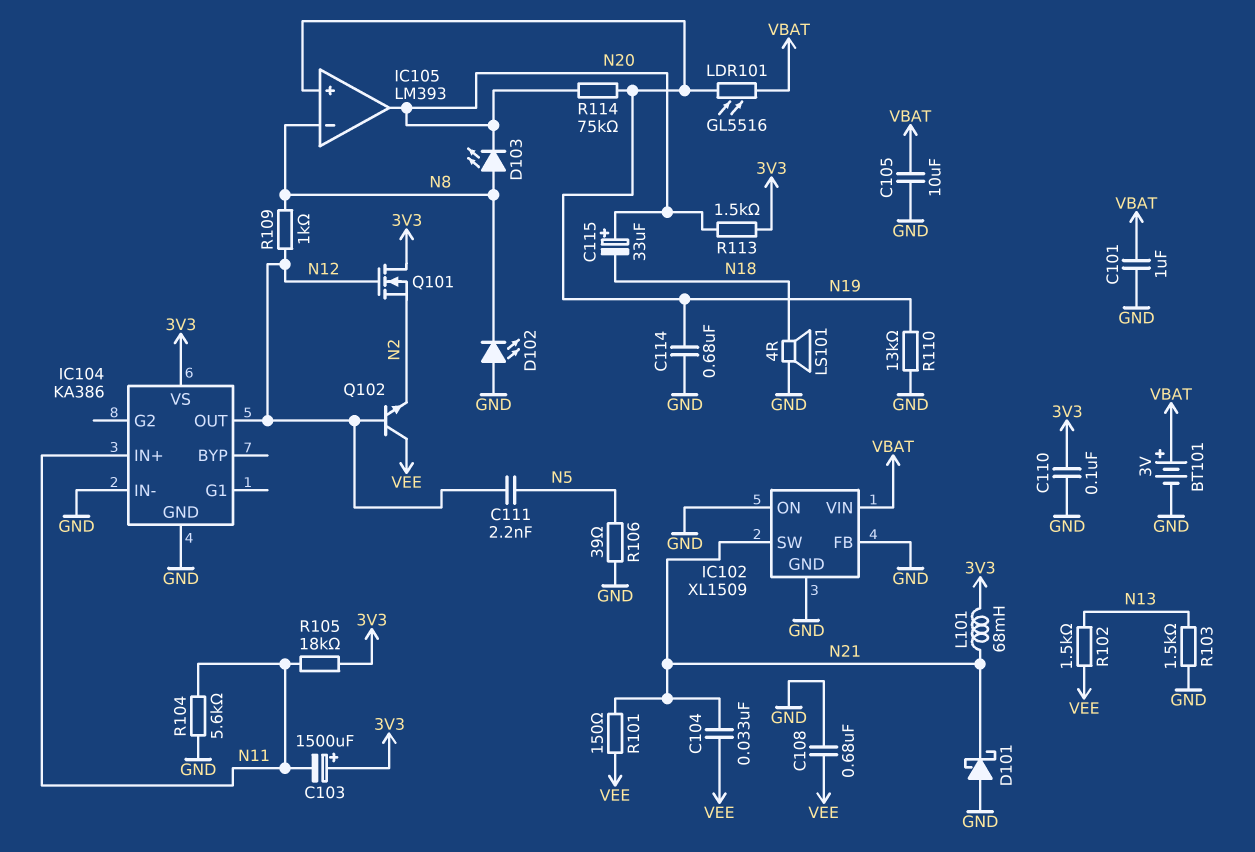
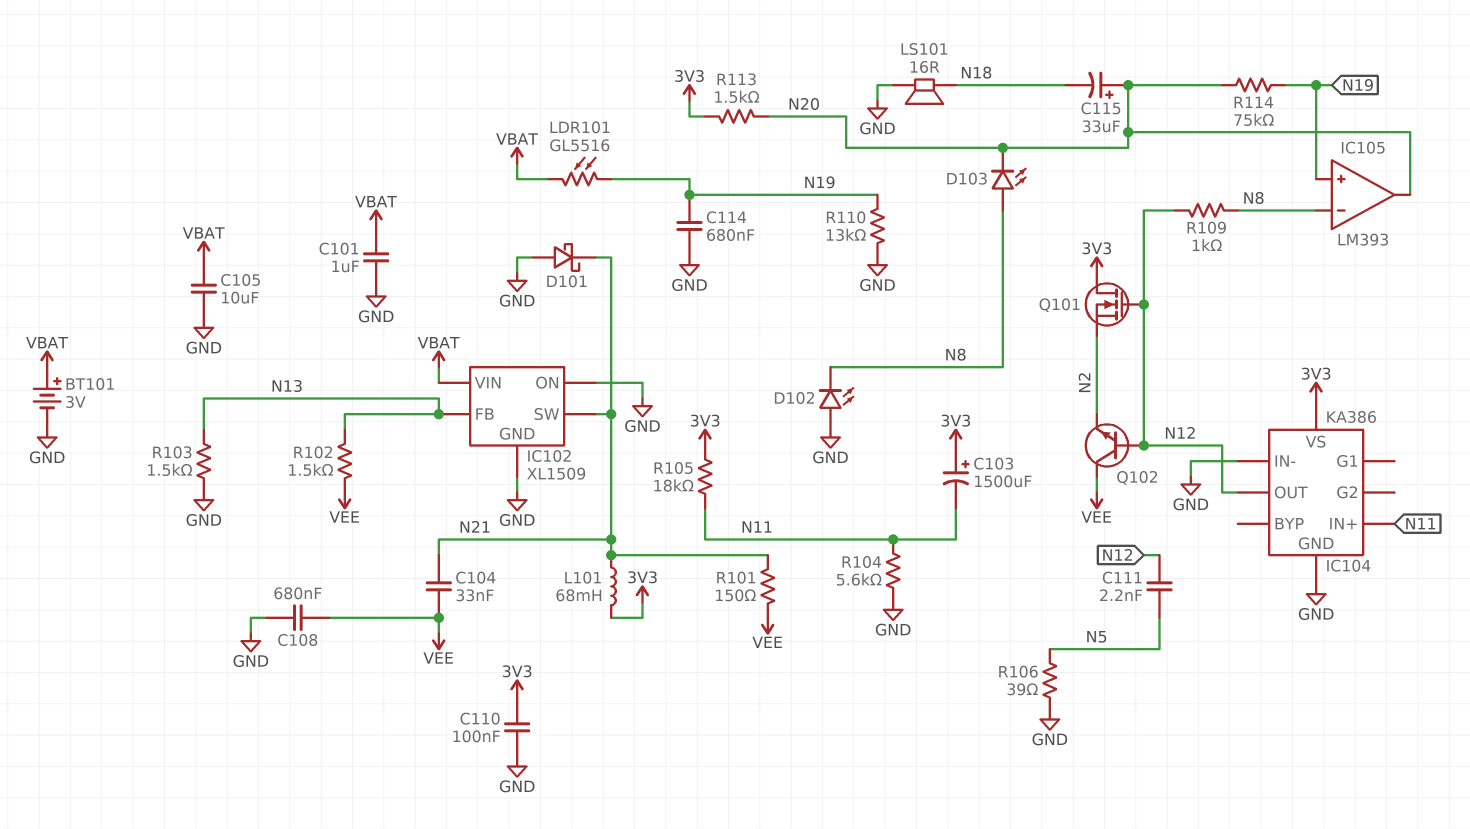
IC102 pin FB: GND -> N13
LS101: speaker 4R (GND, N18) -> speaker 16R (GND, N18)

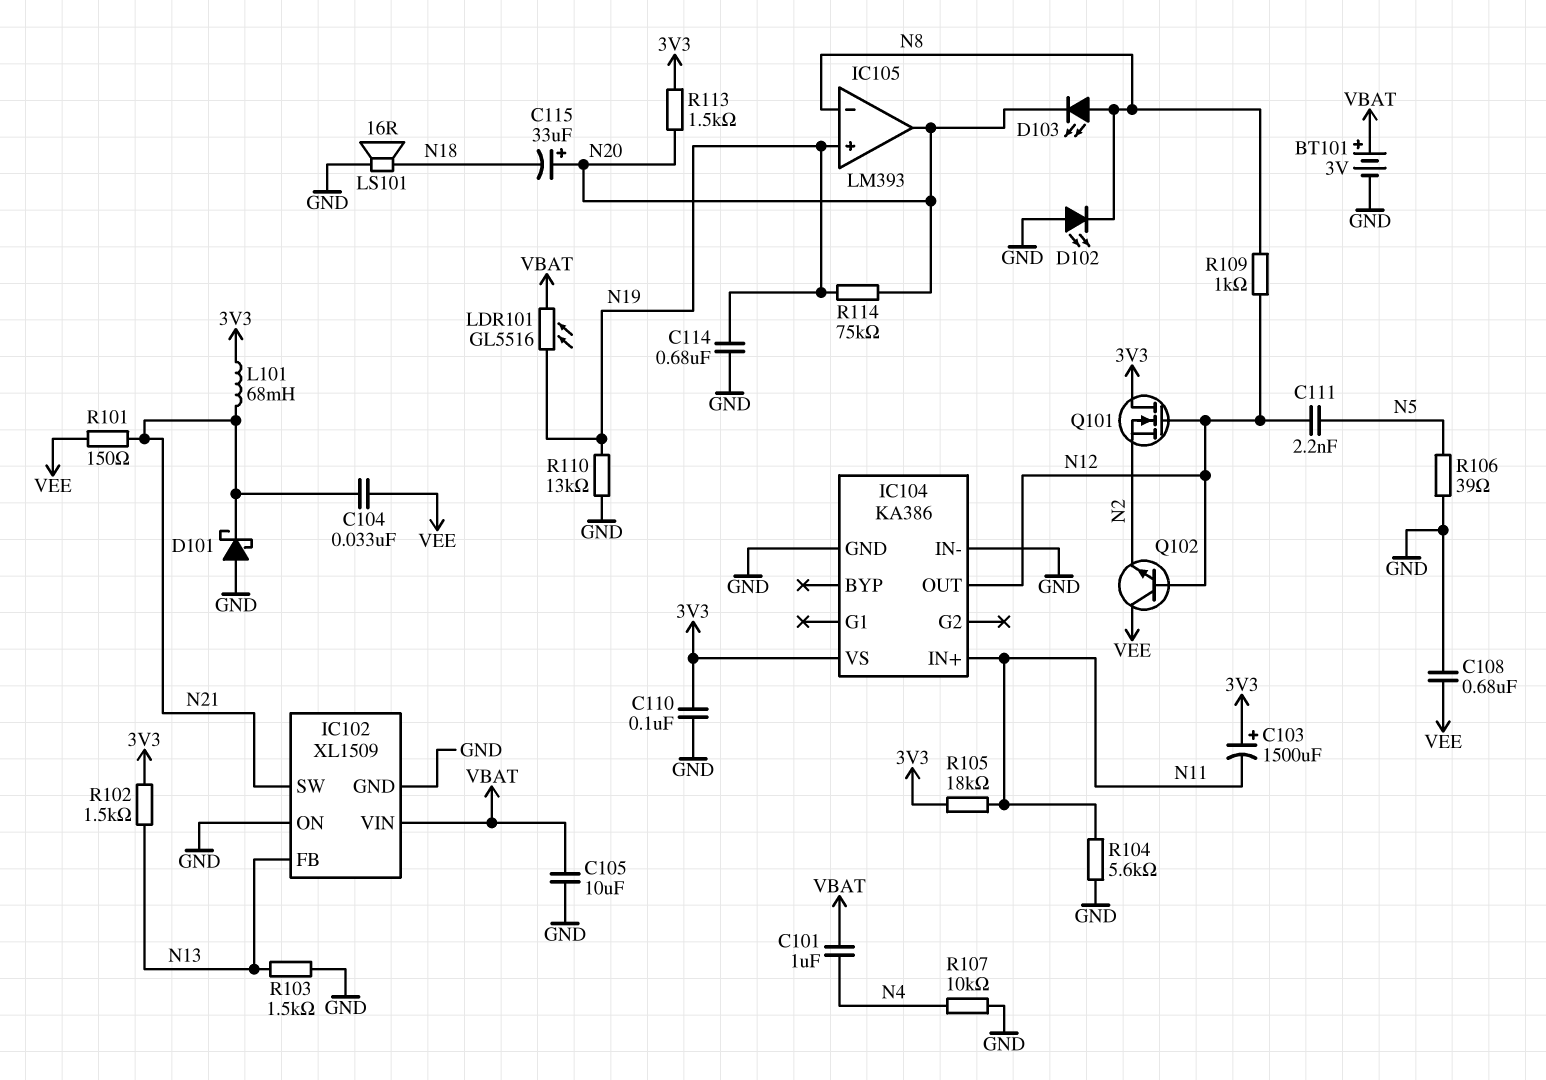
C101: 1uF (GND, VBAT) -> 1uF (N4, VBAT)
R102: 1.5k (N13, VEE) -> 1.5k (3V3, N13)
R107: none -> 10k (GND, N4)

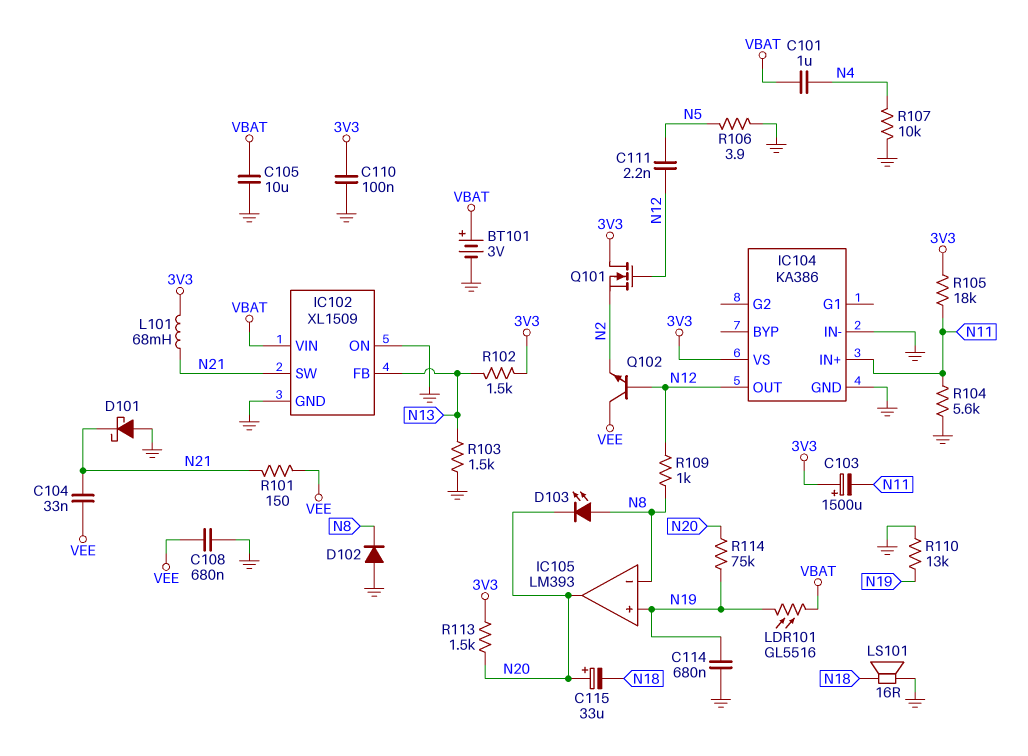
D102: LED (A GND, K N8) -> diode (A GND, K N8)
R106: 39 (GND, N5) -> 3.9 (GND, N5)

